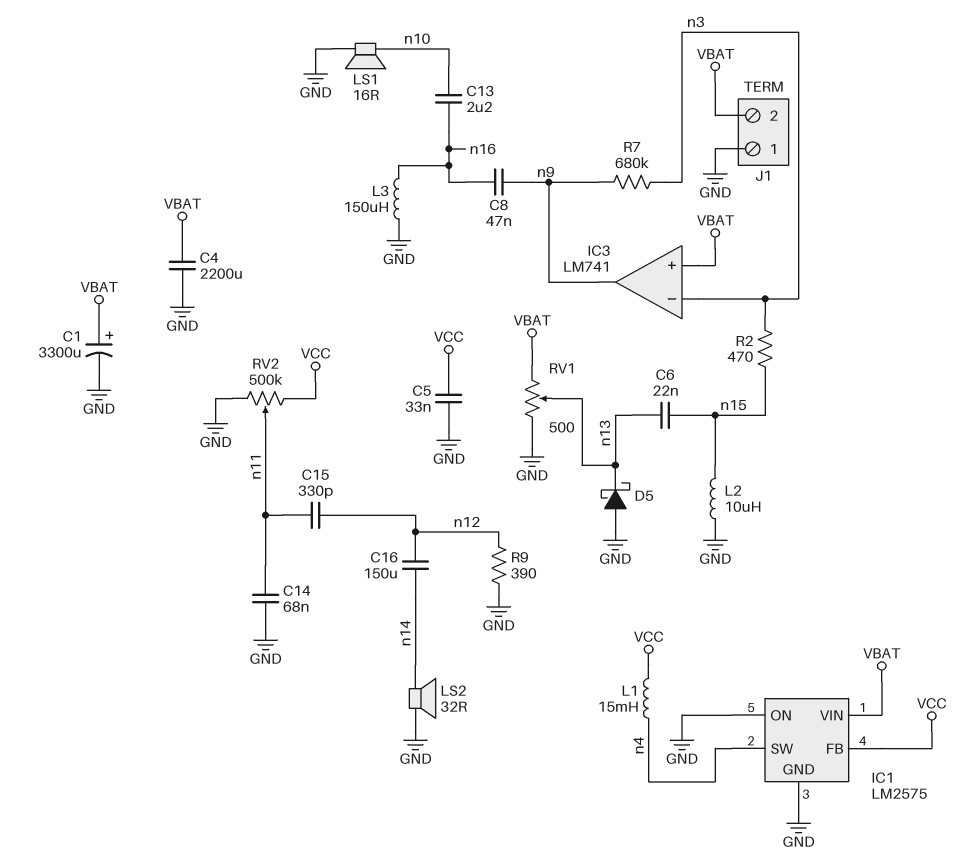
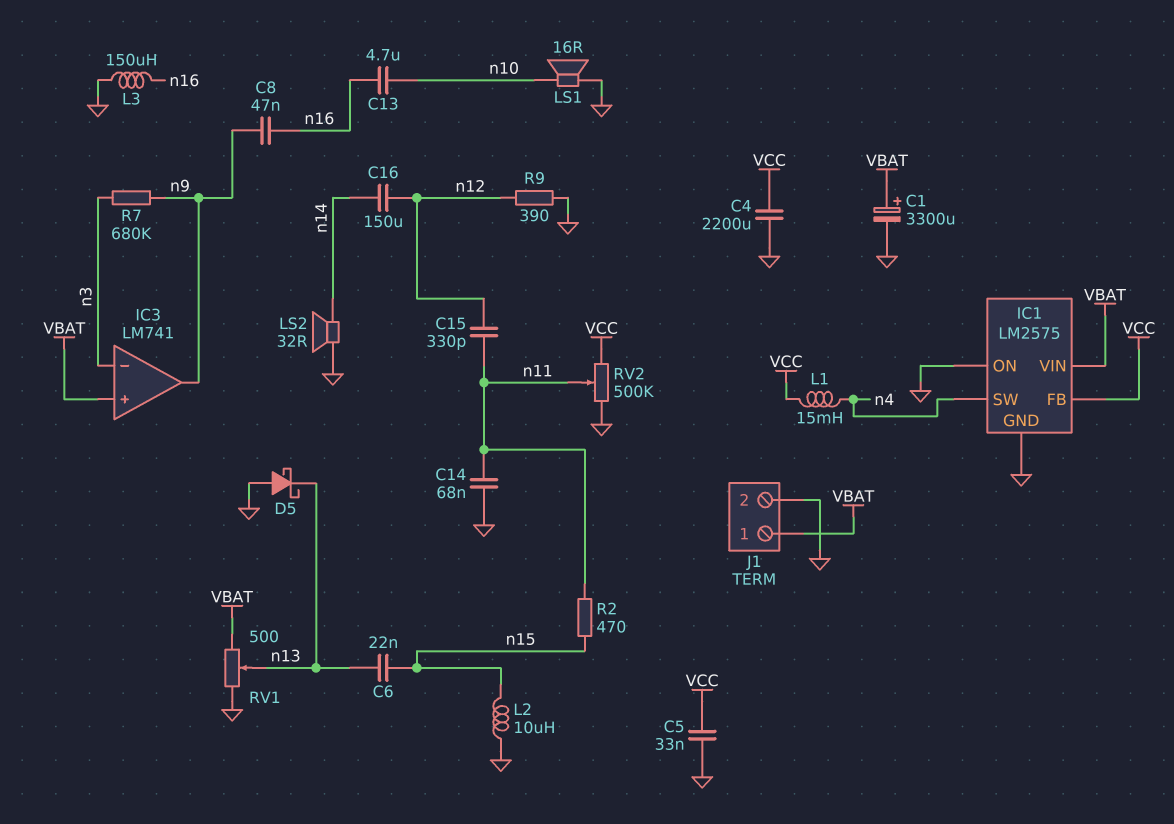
C4: 2200uF (GND, VBAT) -> 2200uF (GND, VCC)
C13: 2.2uF (n10, n16) -> 4.7uF (n10, n16)
J1 pin 1: GND -> VBAT
J1 pin 2: VBAT -> GND
R2: 470 (n3, n15) -> 470 (n11, n15)

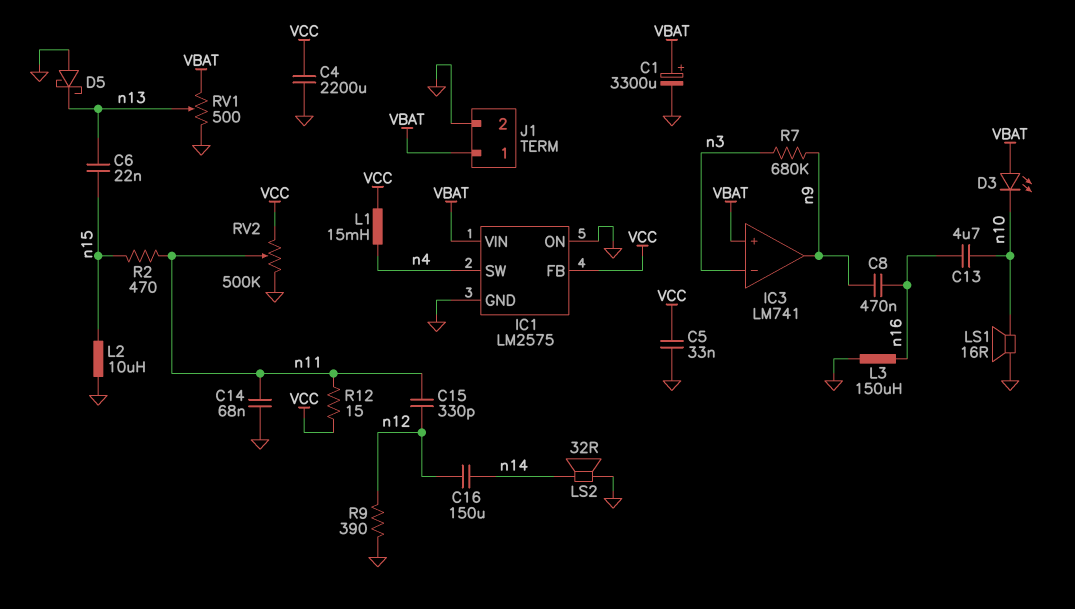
C8: 47nF (n9, n16) -> 470nF (n9, n16)
D3: none -> LED (A VBAT, K n10)
R12: none -> 15 (VCC, n11)

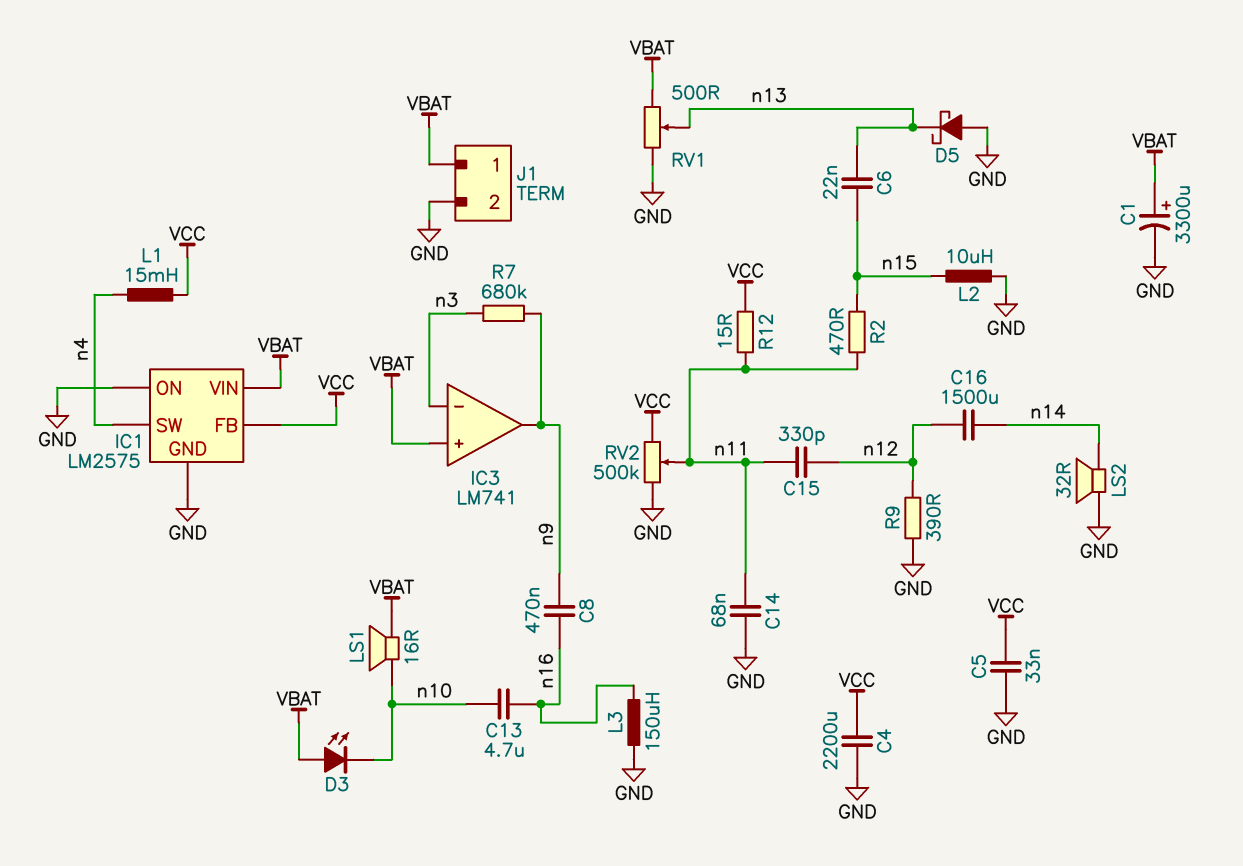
C16: 150uF (n12, n14) -> 1500uF (n12, n14)
LS1: speaker 16R (GND, n10) -> speaker 16R (VBAT, n10)

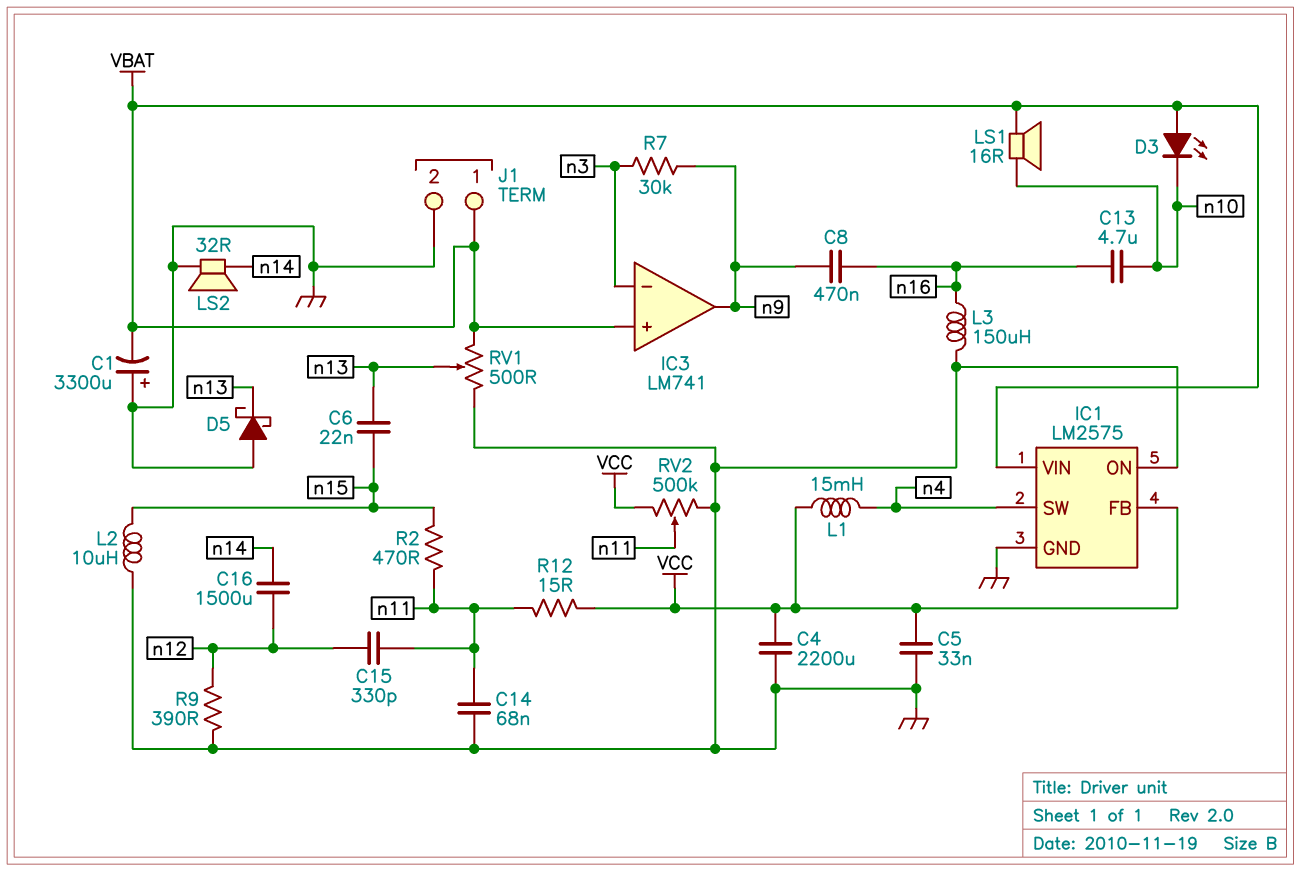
C1: 3300uF (plus VBAT, minus GND) -> 3300uF (plus GND, minus VBAT)
R7: 680k (n3, n9) -> 30k (n3, n9)

